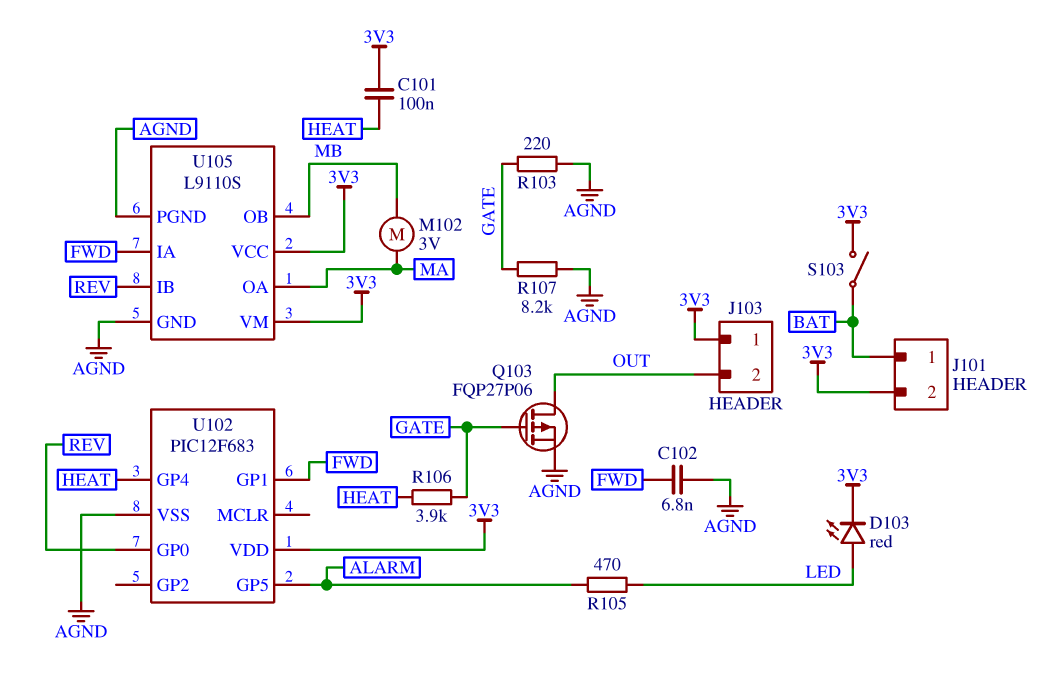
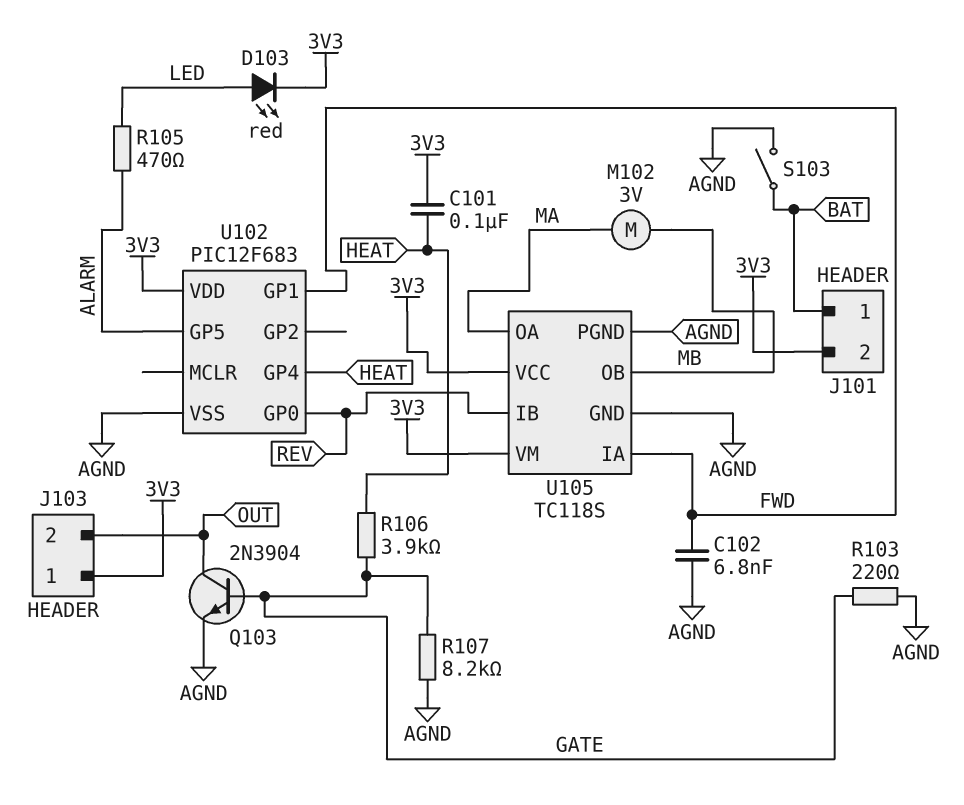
Q103: PMOS FQP27P06 (G GATE, D OUT, S AGND) -> NPN 2N3904 (B GATE, C OUT, E AGND)
S103: switch (3V3, BAT) -> switch (AGND, BAT)
U105: L9110S -> TC118S

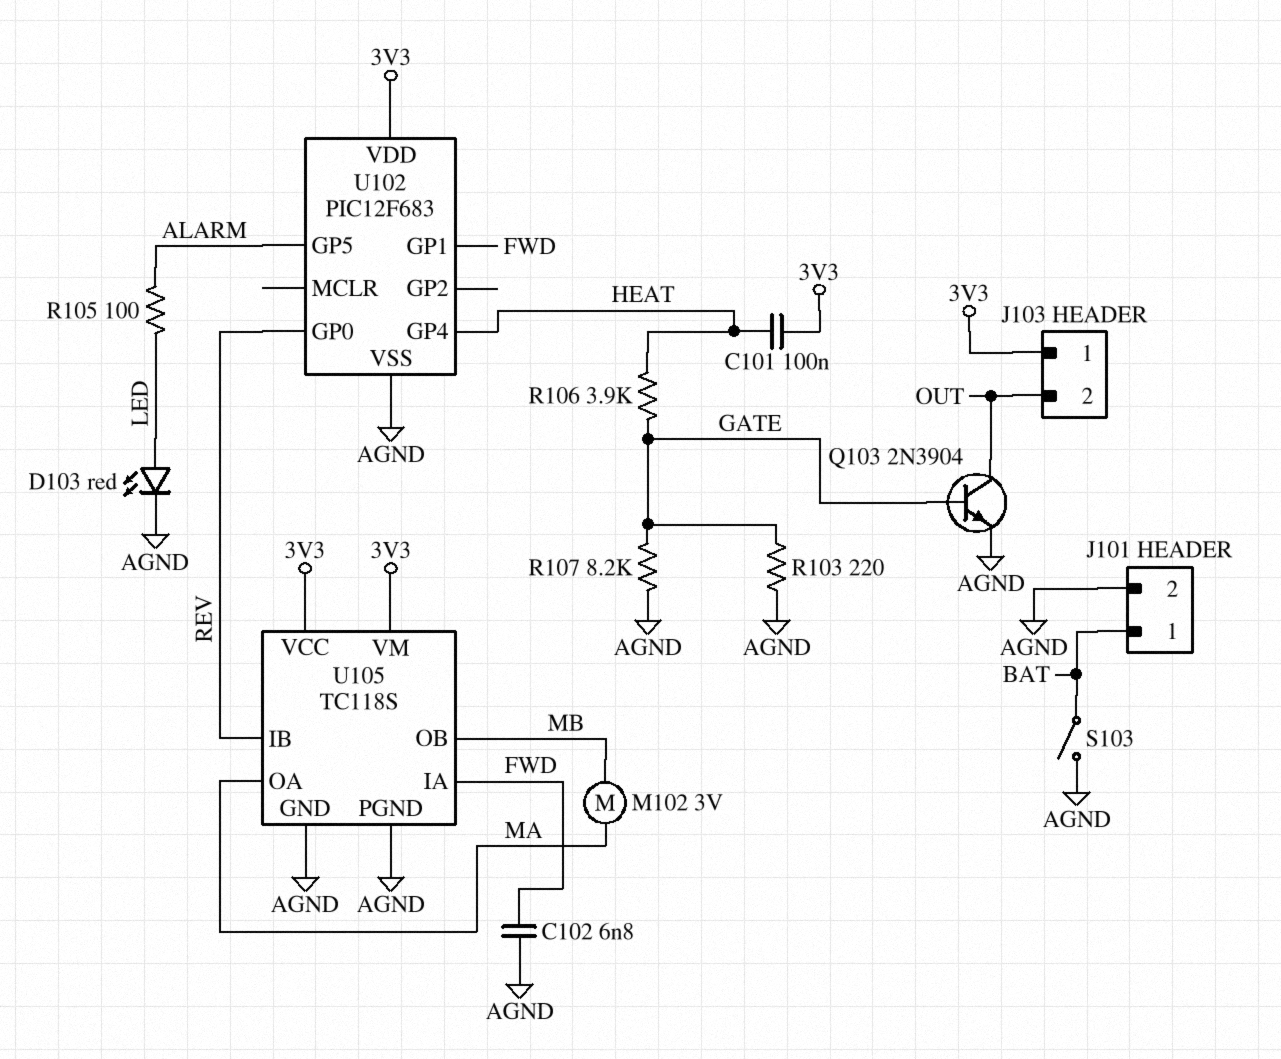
D103: LED red (A LED, K 3V3) -> LED red (A LED, K AGND)
J101 pin 2: 3V3 -> AGND
R105: 470 (ALARM, LED) -> 100 (ALARM, LED)

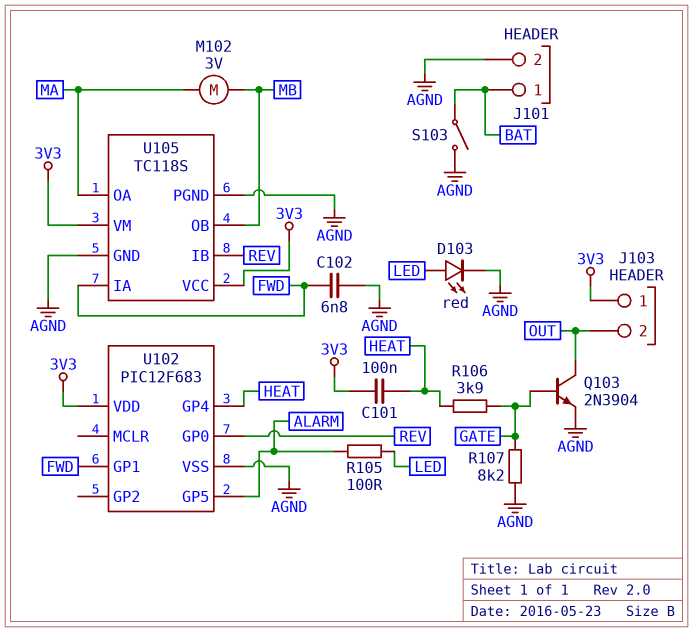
R103: 220 (AGND, GATE) -> none

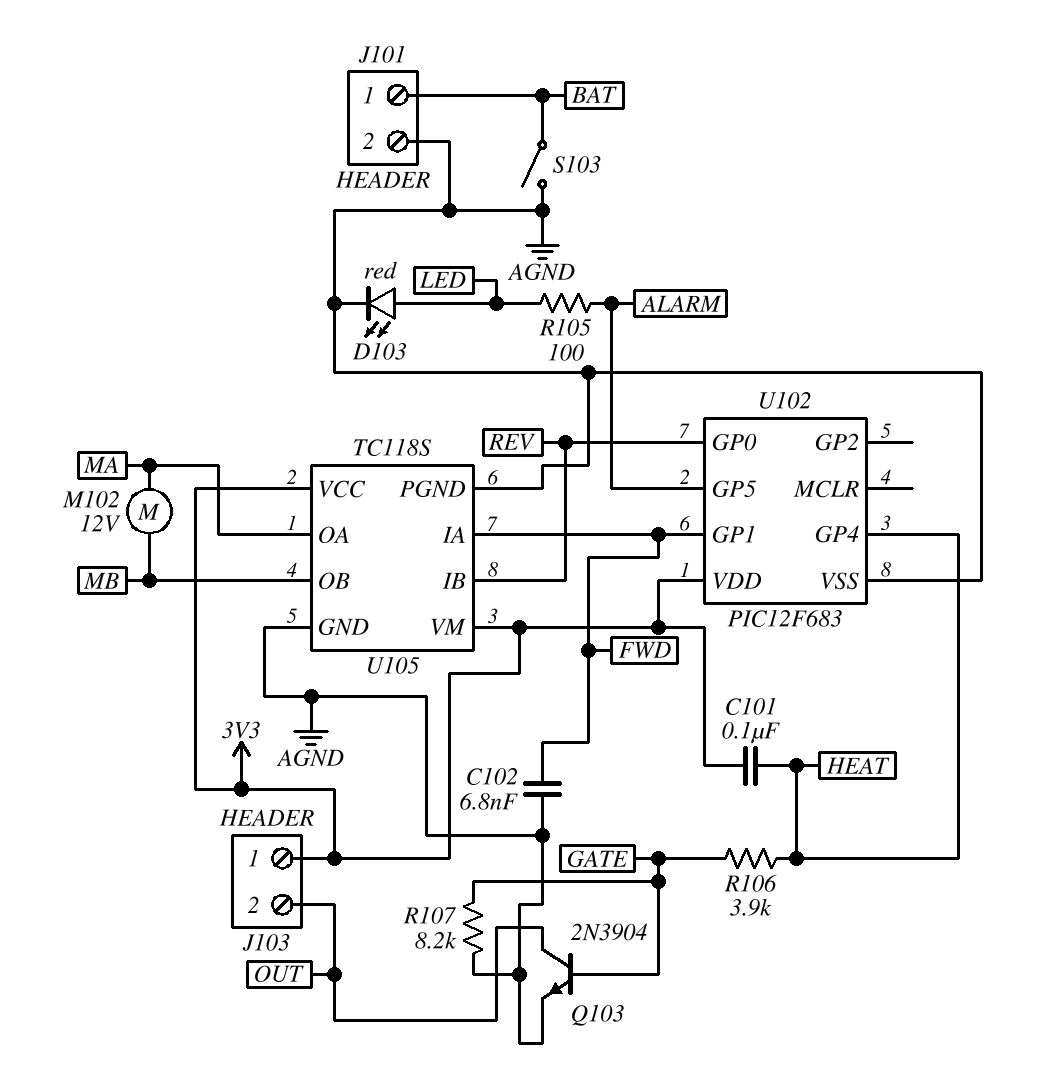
M102: motor 3V (MA, MB) -> motor 12V (MA, MB)

